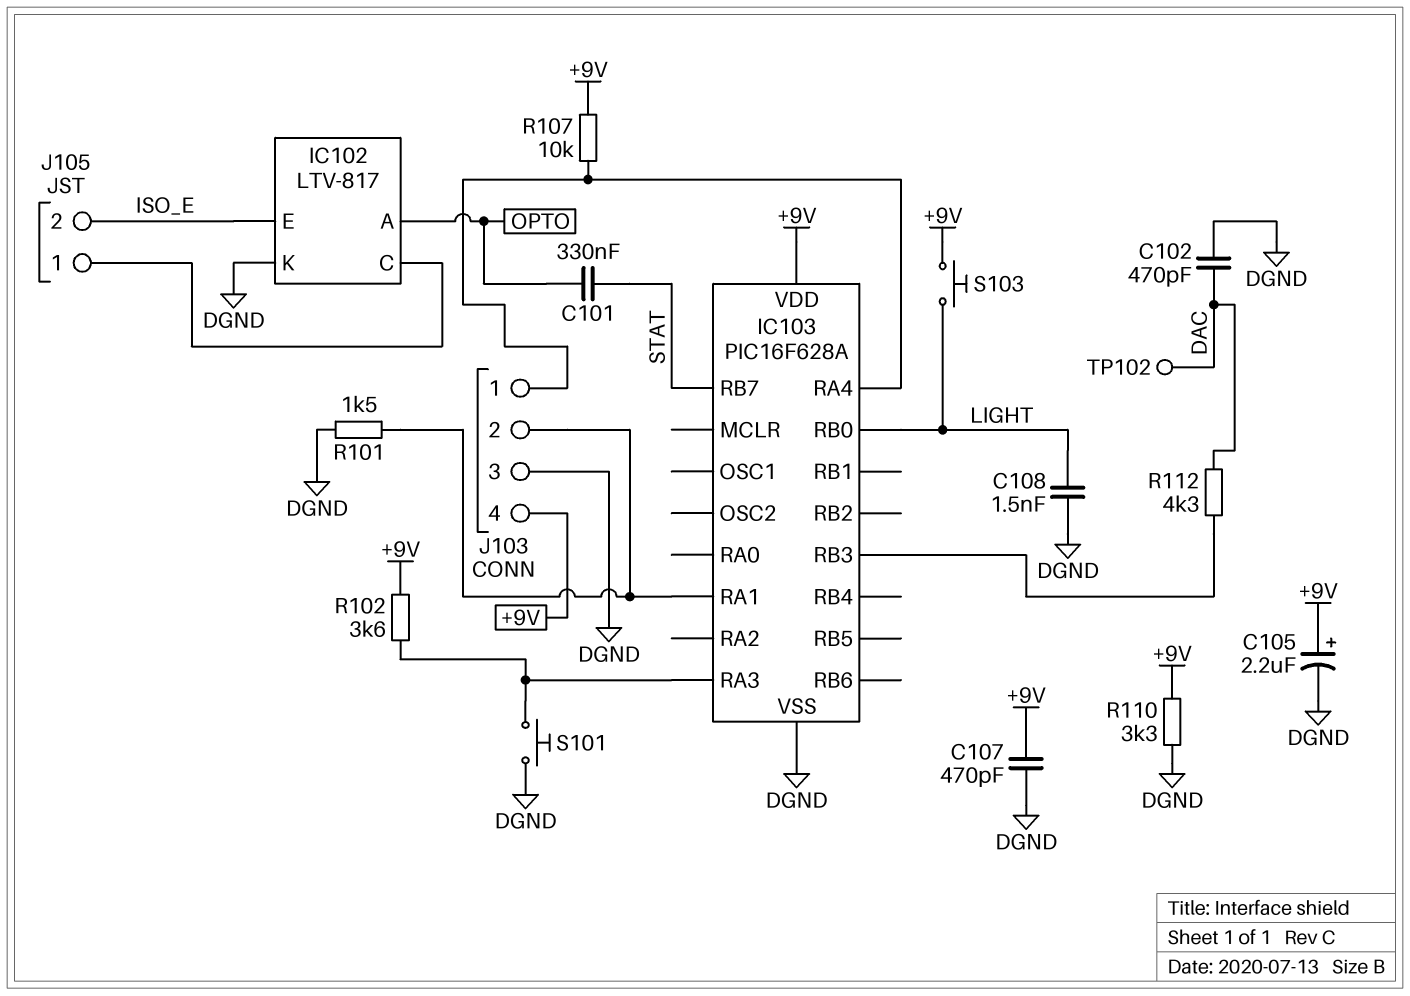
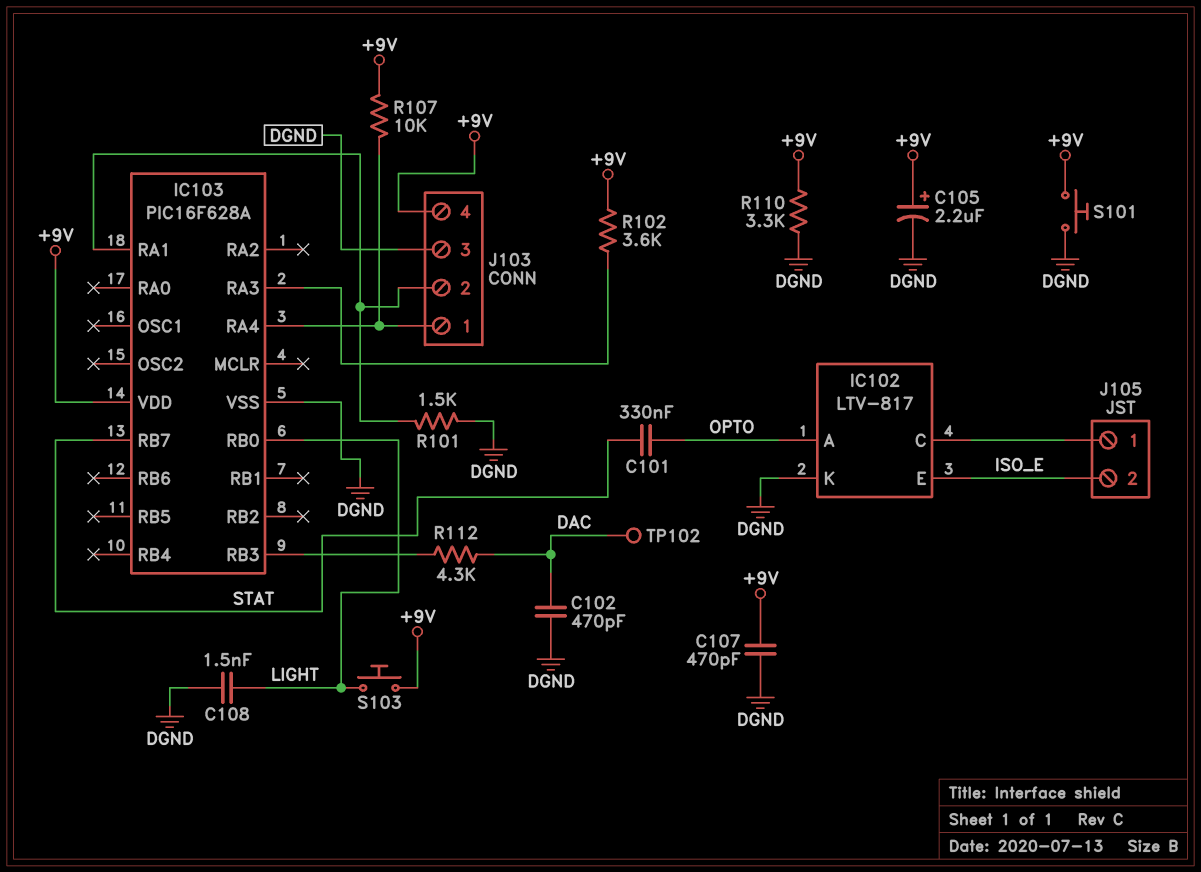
S101: button (DGND, IC103/RA3) -> button (+9V, DGND)

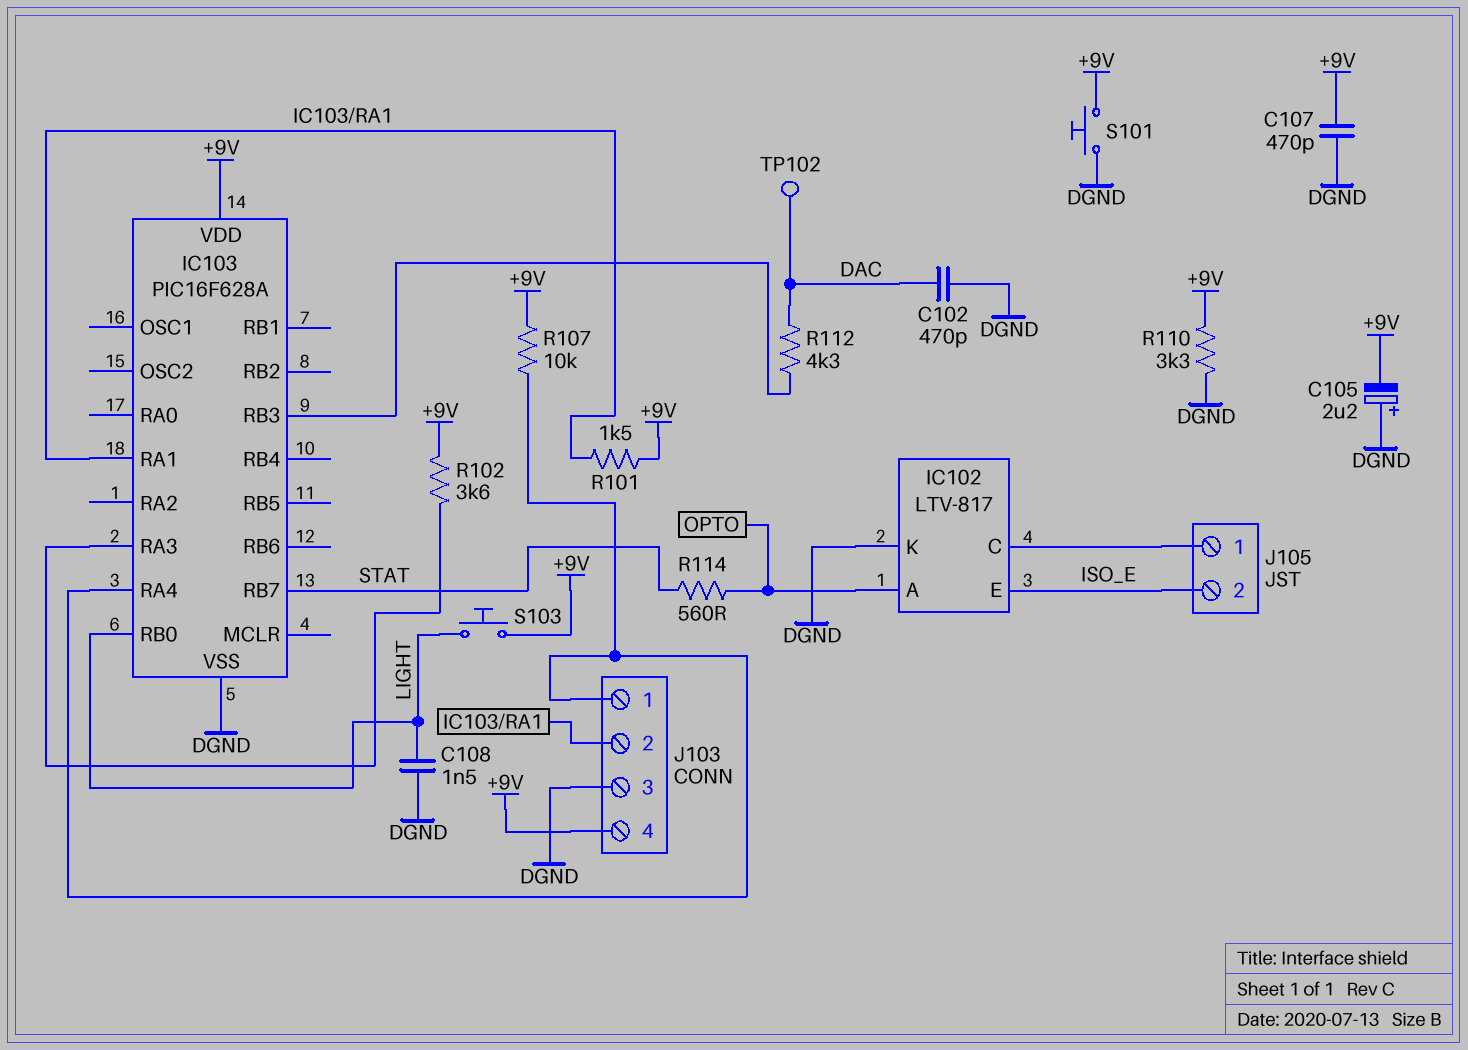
C101: 330nF (OPTO, STAT) -> none
C105: 2.2uF (plus +9V, minus DGND) -> 2.2uF (plus DGND, minus +9V)
R101: 1.5k (DGND, IC103/RA1) -> 1.5k (+9V, IC103/RA1)
R114: none -> 560 (OPTO, STAT)

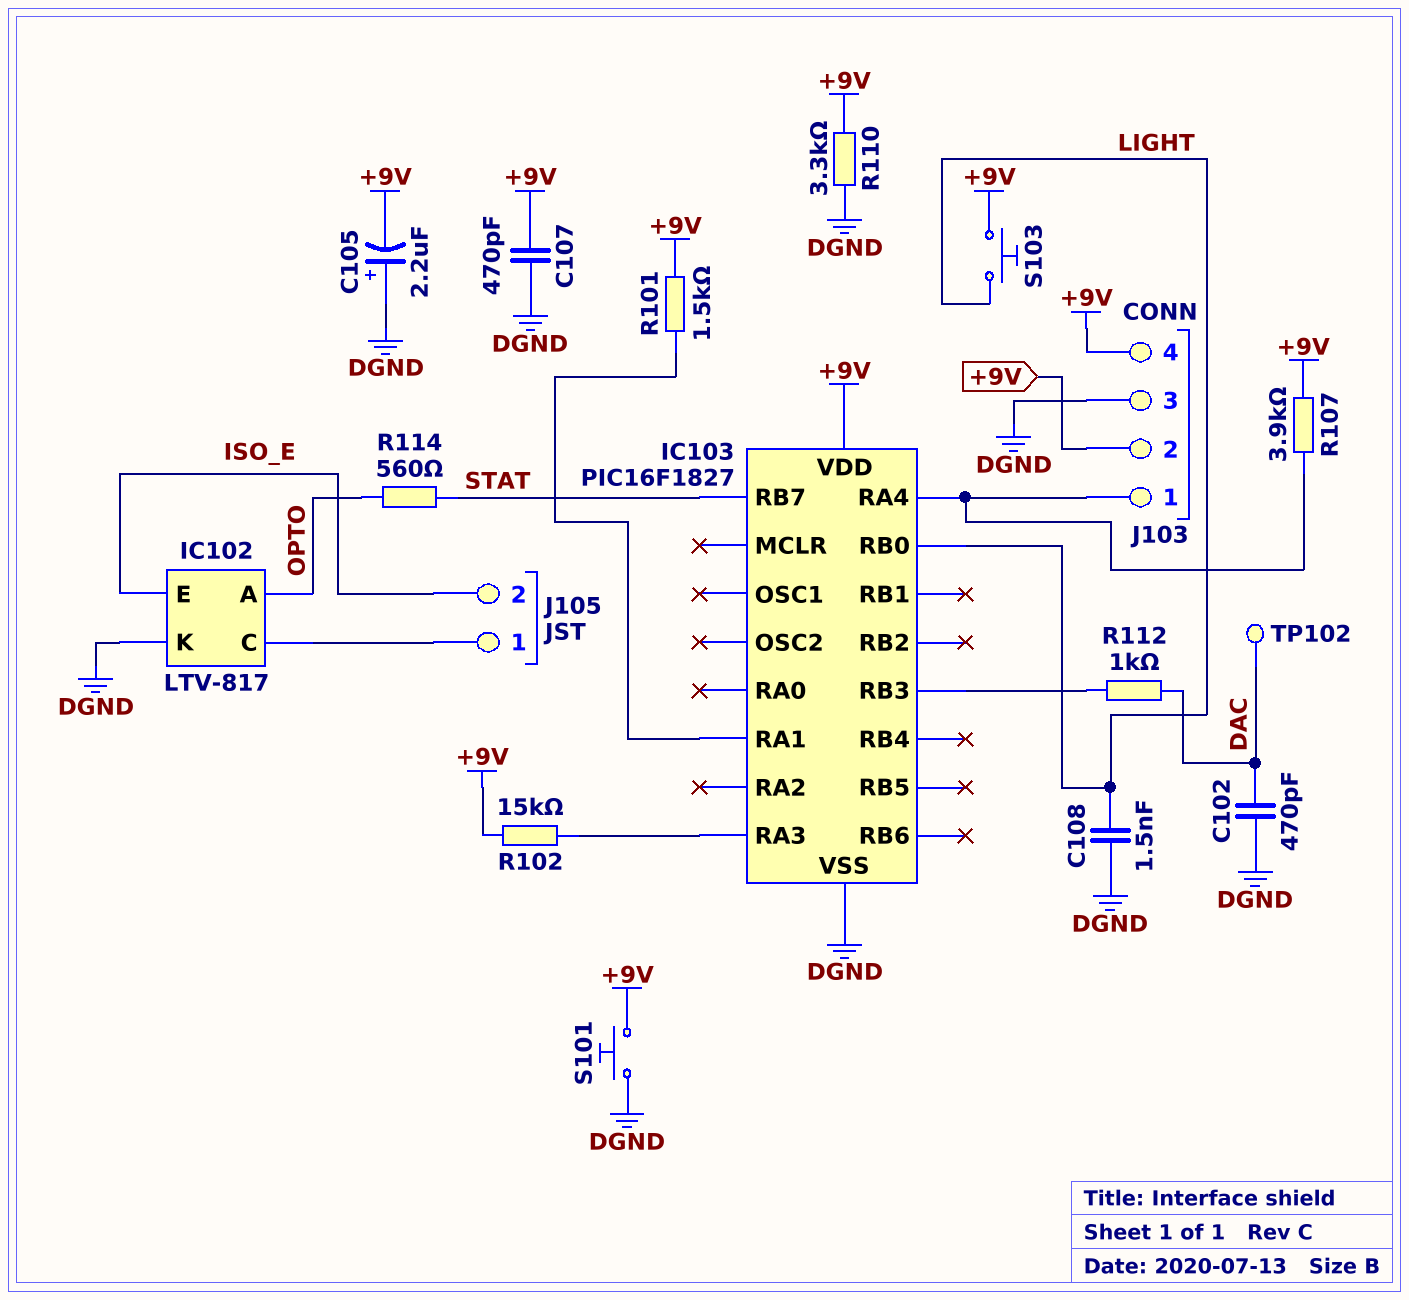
IC103: PIC16F628A -> PIC16F1827
J103 pin 2: IC103/RA1 -> +9V
R102: 3.6k (+9V, IC103/RA3) -> 15k (+9V, IC103/RA3)
R107: 10k (+9V, IC103/RA4) -> 3.9k (+9V, IC103/RA4)
R112: 4.3k (DAC, IC103/RB3) -> 1k (DAC, IC103/RB3)

